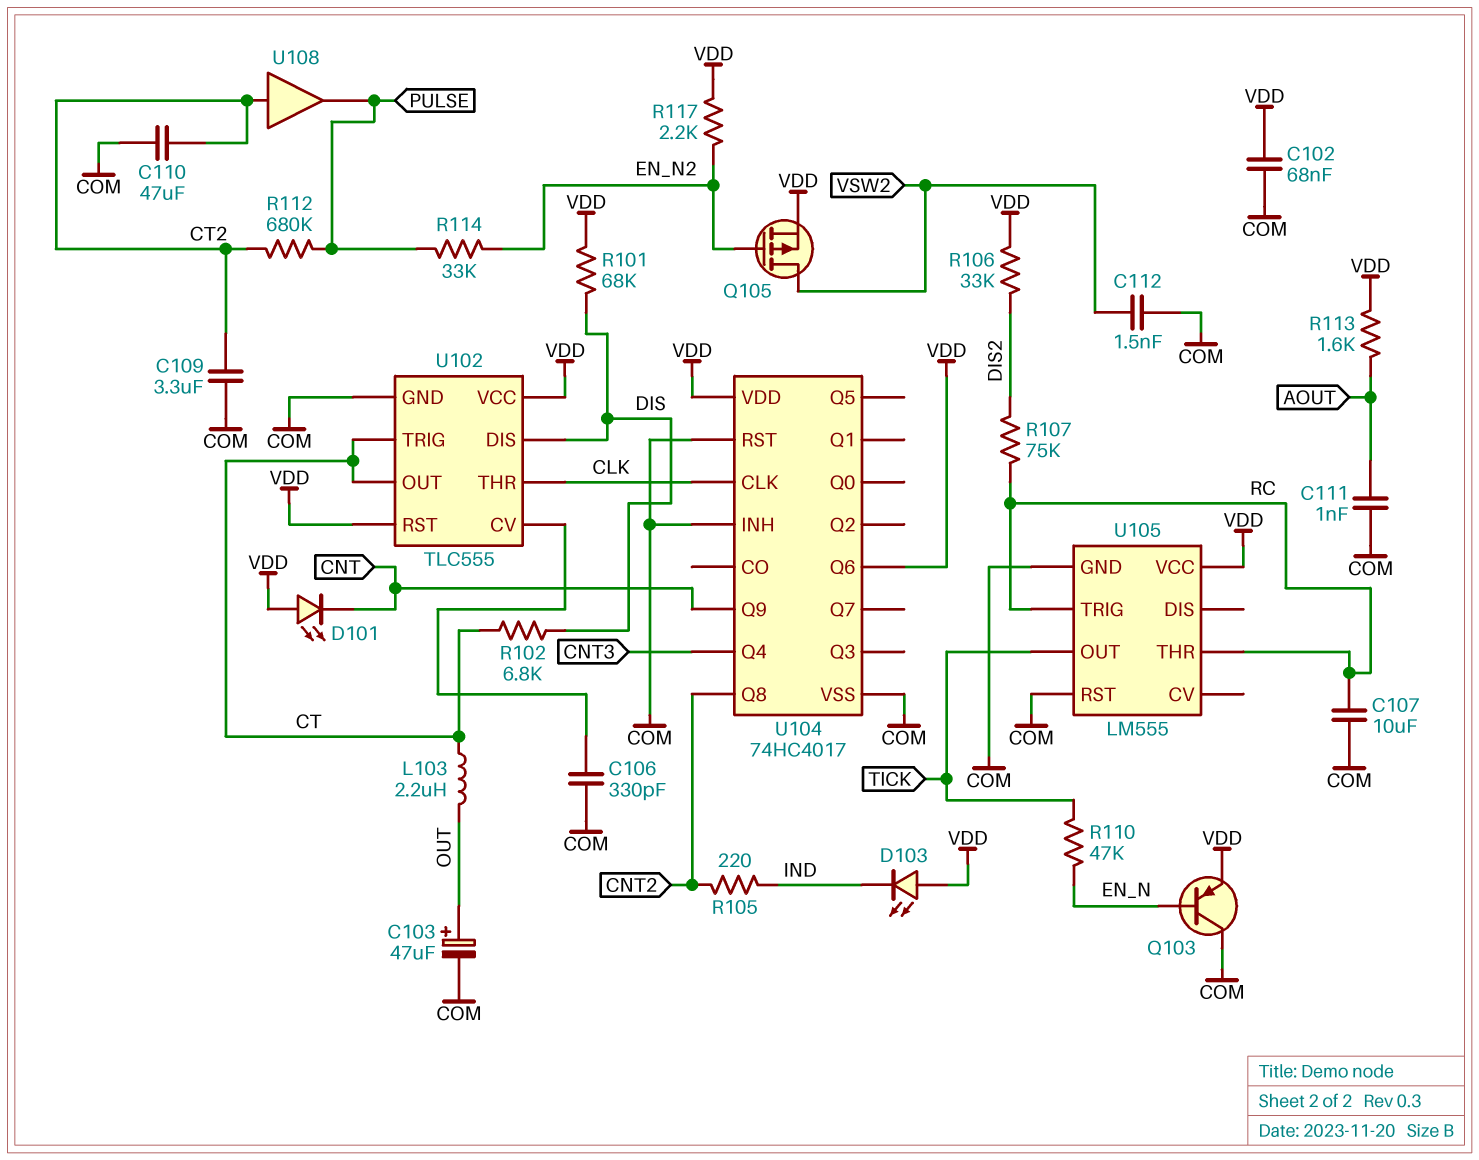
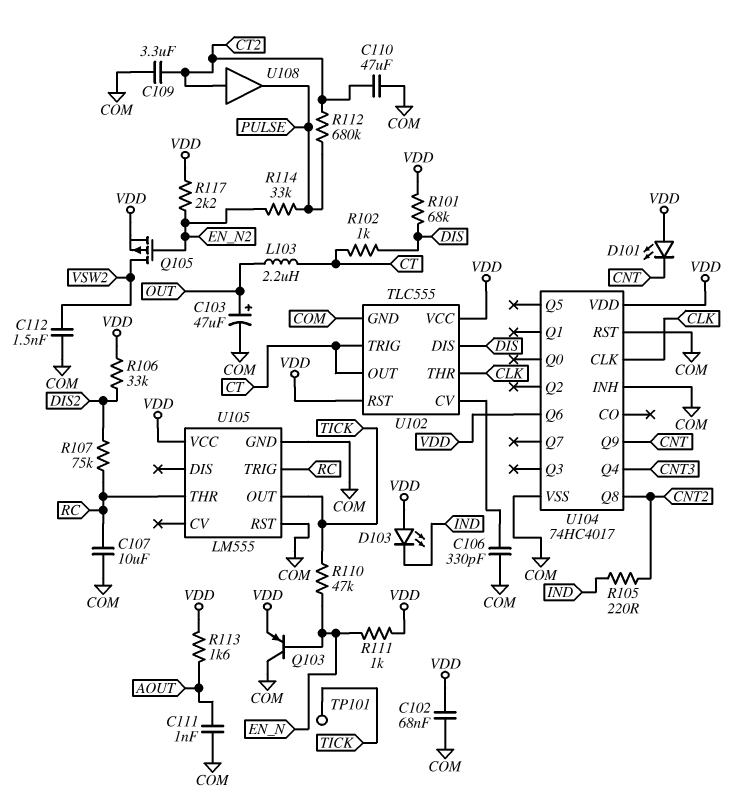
R102: 6.8k (CT, DIS) -> 1k (CT, DIS)
R111: none -> 1k (EN_N, VDD)
TP101: none -> test point (TICK)

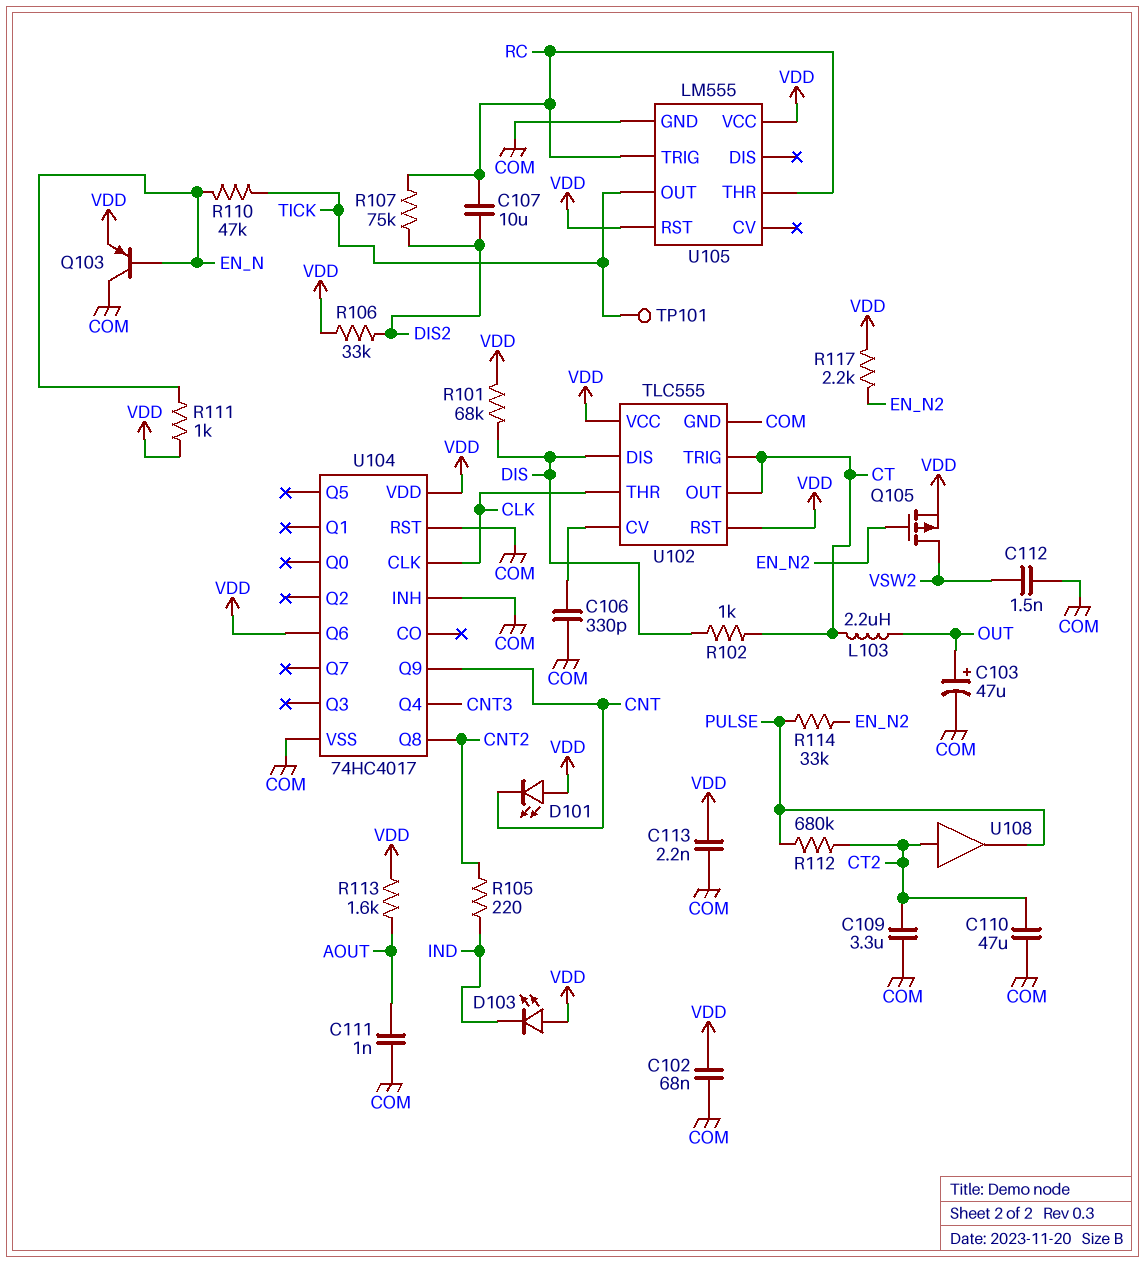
C107: 10uF (COM, RC) -> 10uF (DIS2, RC)
C113: none -> 2.2nF (COM, VDD)
U105 pin RST: COM -> VDD

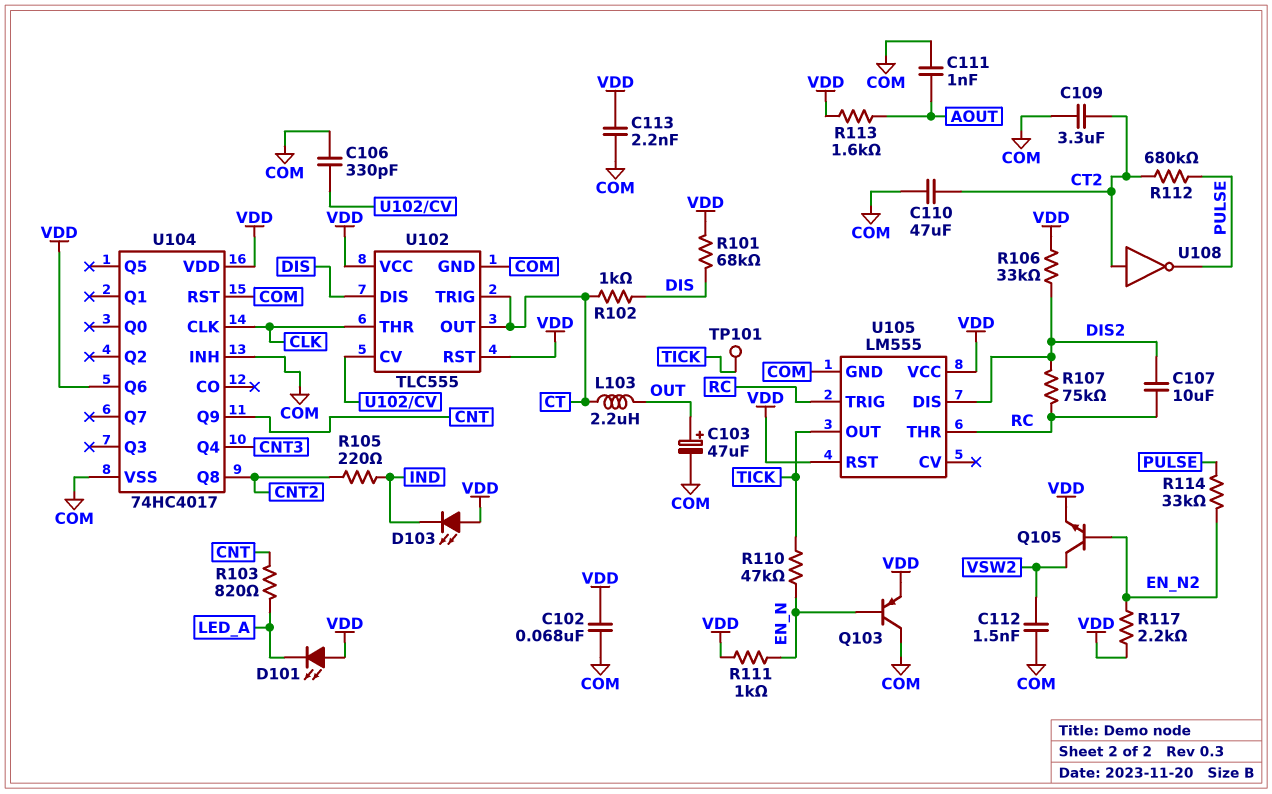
D101: LED (A VDD, K CNT) -> LED (A VDD, K LED_A)
Q105: PMOS (G EN_N2, D VSW2, S VDD) -> NPN (B EN_N2, C VSW2, E VDD)
R103: none -> 820 (CNT, LED_A)
U105 pin DIS: none -> DIS2
U108: buffer (in CT2, out PULSE) -> NOT (in CT2, out PULSE)

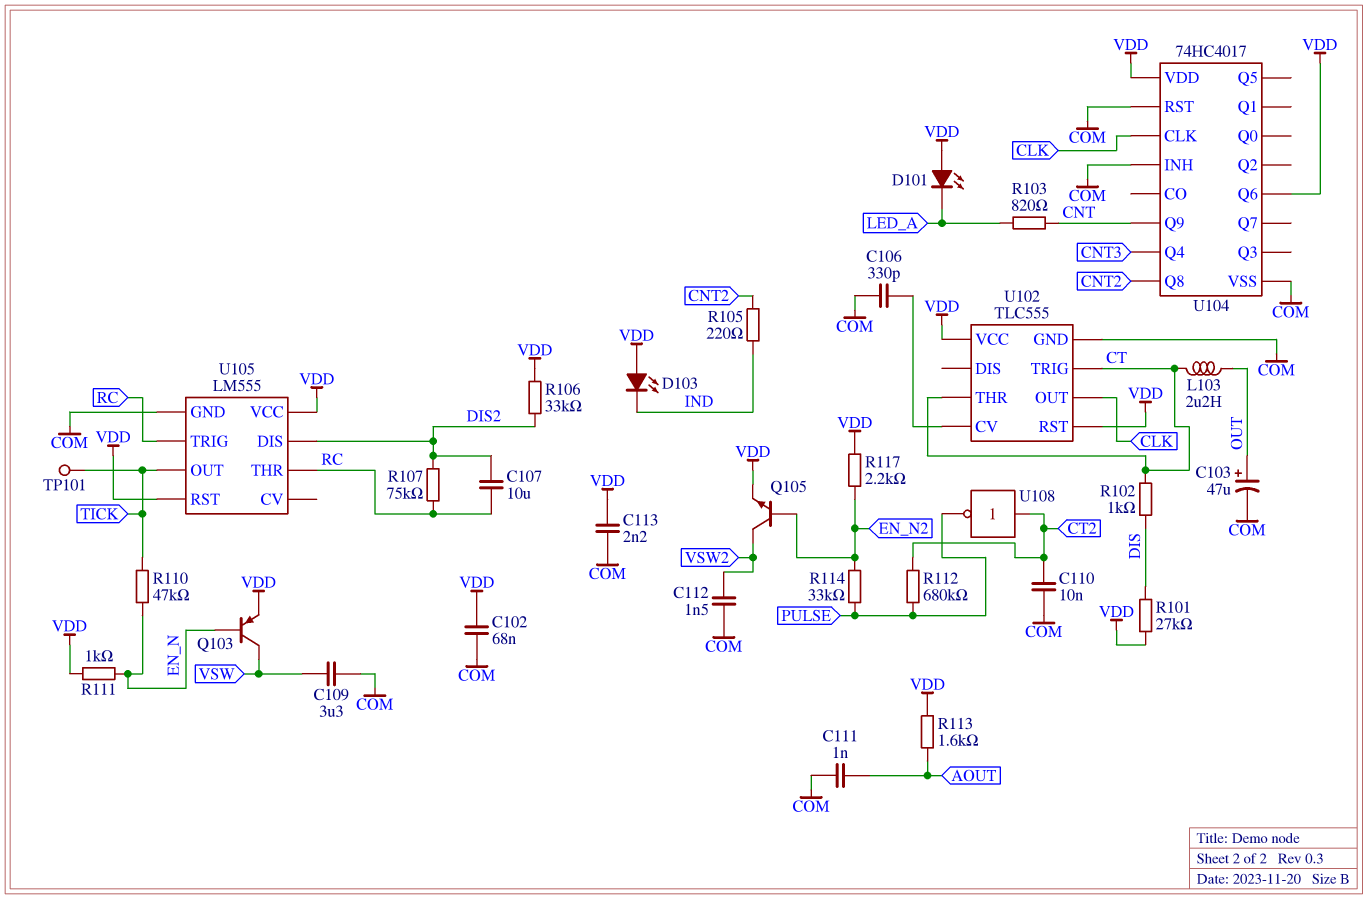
C109: 3.3uF (COM, CT2) -> 3.3uF (COM, VSW)
C110: 47uF (COM, CT2) -> 10nF (COM, CT2)
Q103: PNP (B EN_N, C COM, E VDD) -> PNP (B EN_N, C VSW, E VDD)
R101: 68k (DIS, VDD) -> 27k (DIS, VDD)
U102 pin DIS: DIS -> none
U102 pin OUT: CT -> CLK
U102 pin THR: CLK -> CT

